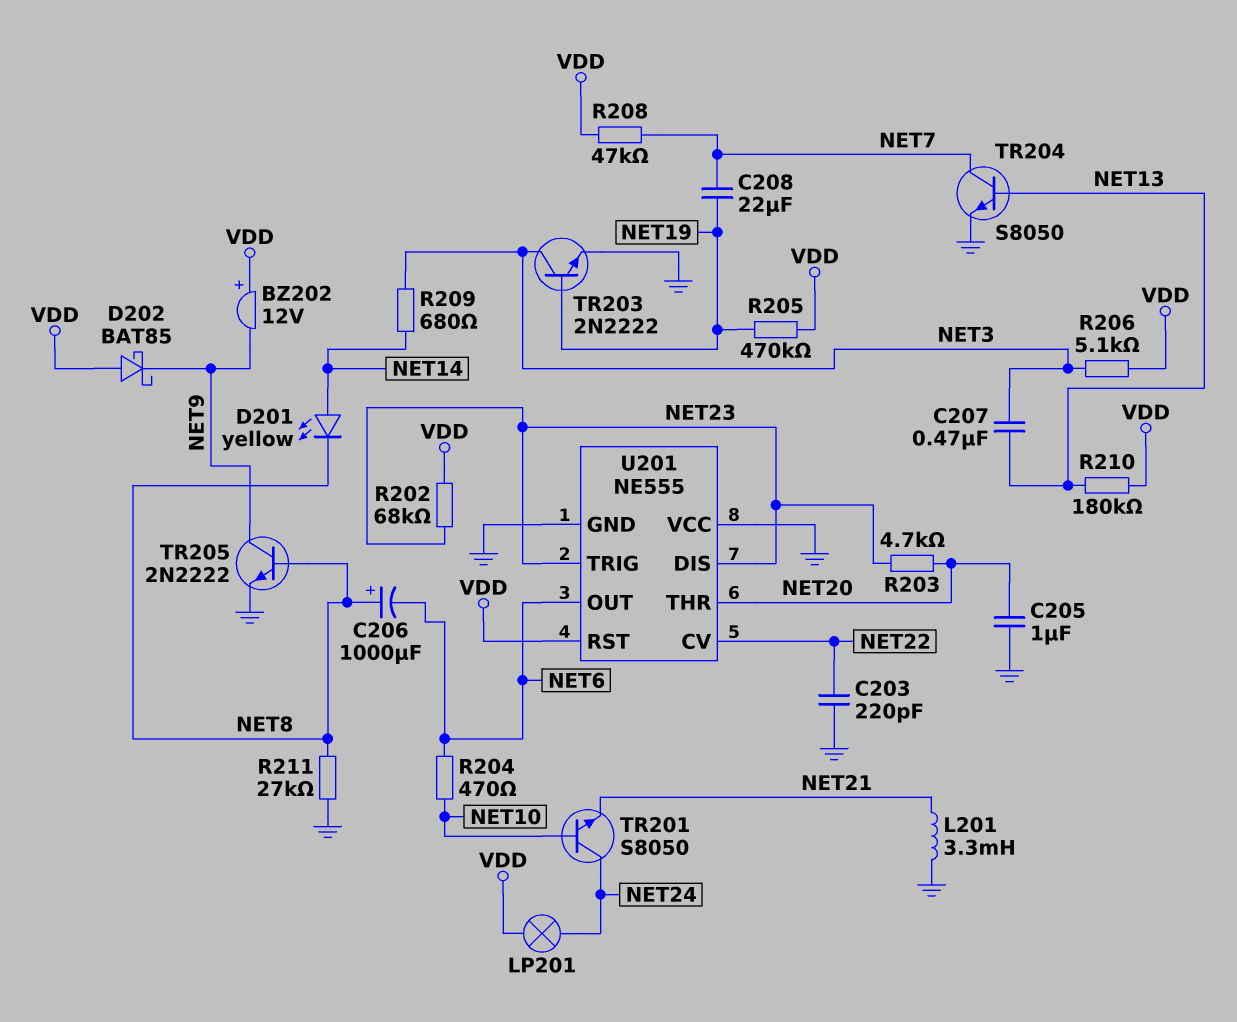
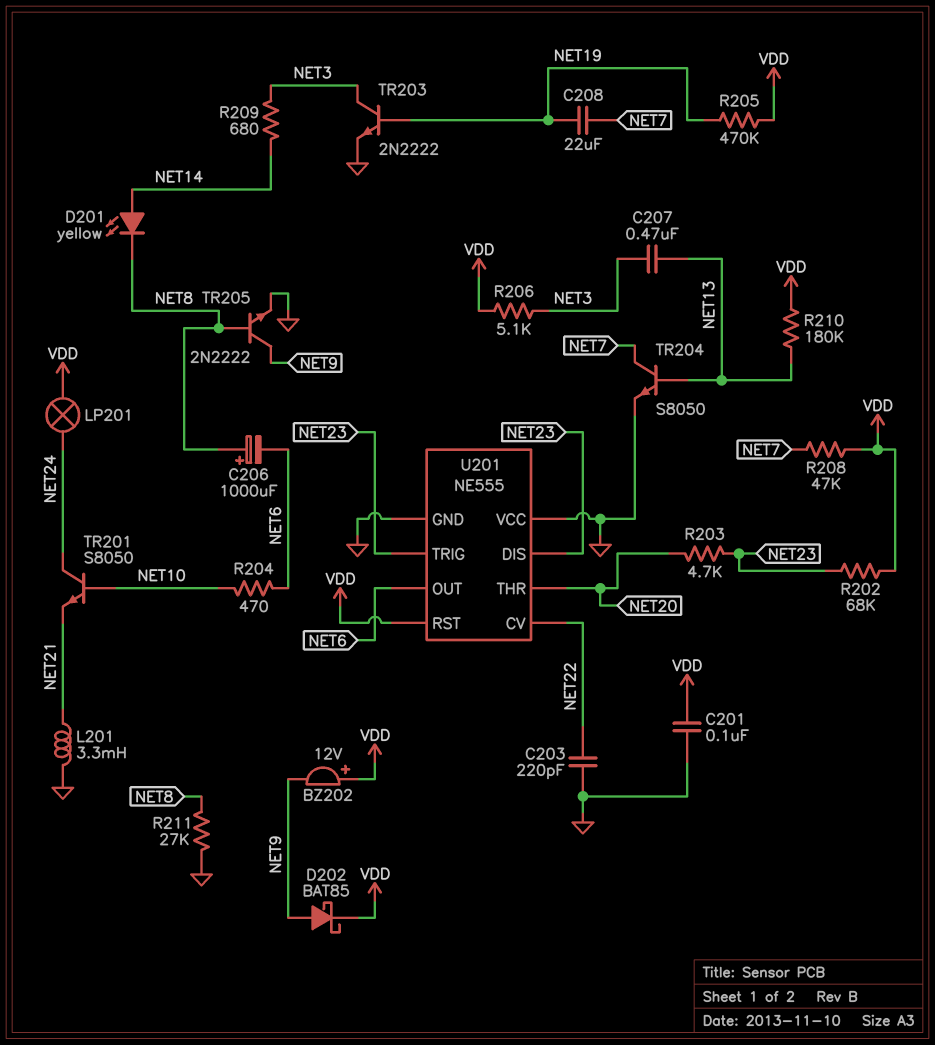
C201: none -> 100nF (GND, VDD)
C205: 1uF (GND, NET20) -> none
D202: schottky BAT85 (A VDD, K NET9) -> schottky BAT85 (A NET9, K VDD)

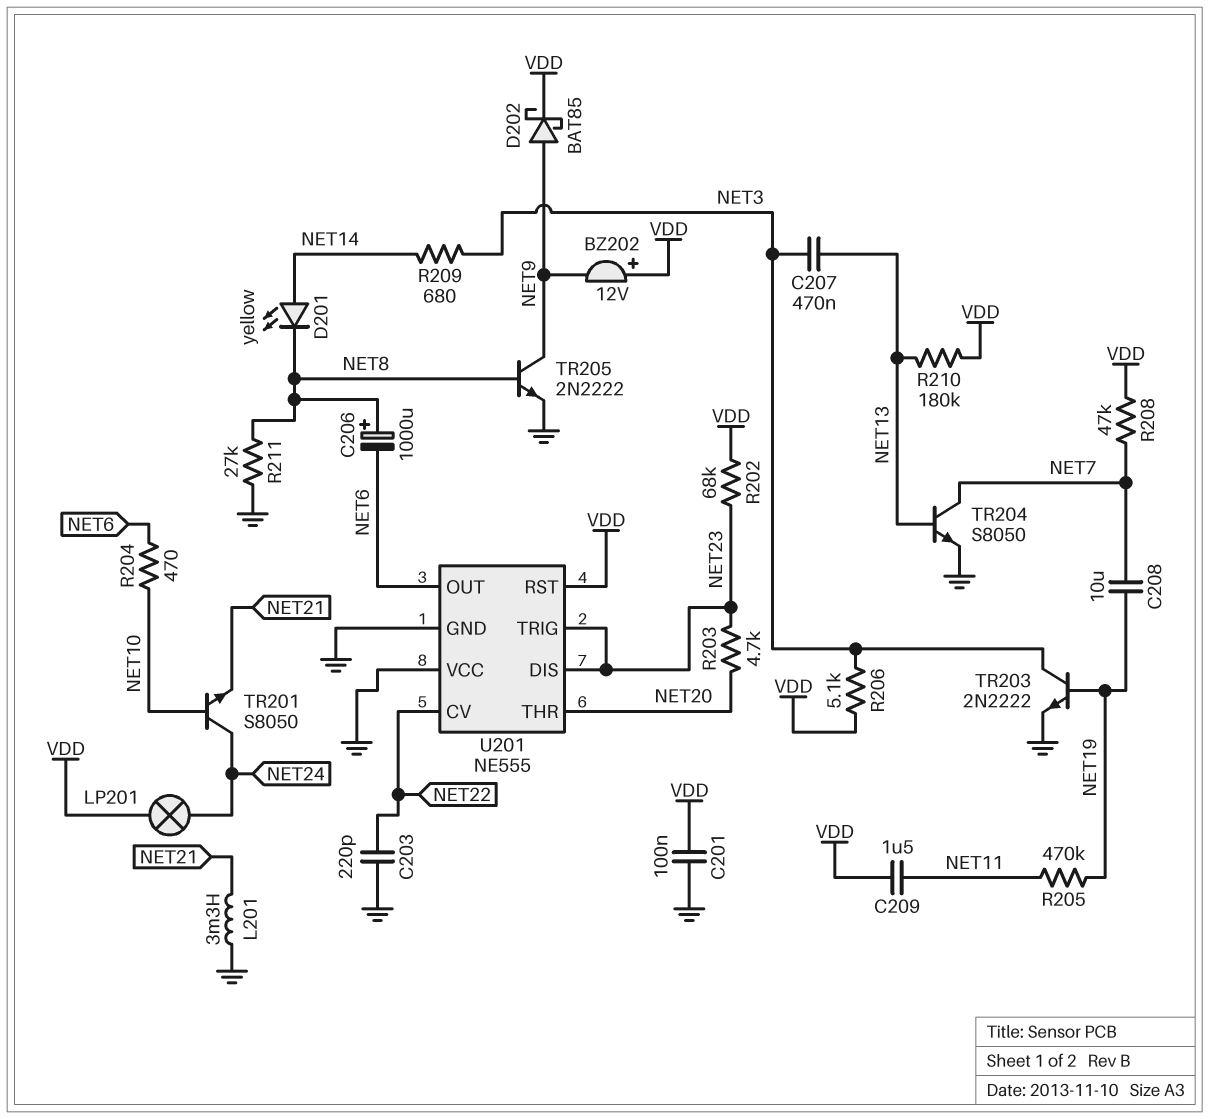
C208: 22uF (NET7, NET19) -> 10uF (NET7, NET19)
C209: none -> 1.5uF (NET11, VDD)
R205: 470k (NET19, VDD) -> 470k (NET11, NET19)

